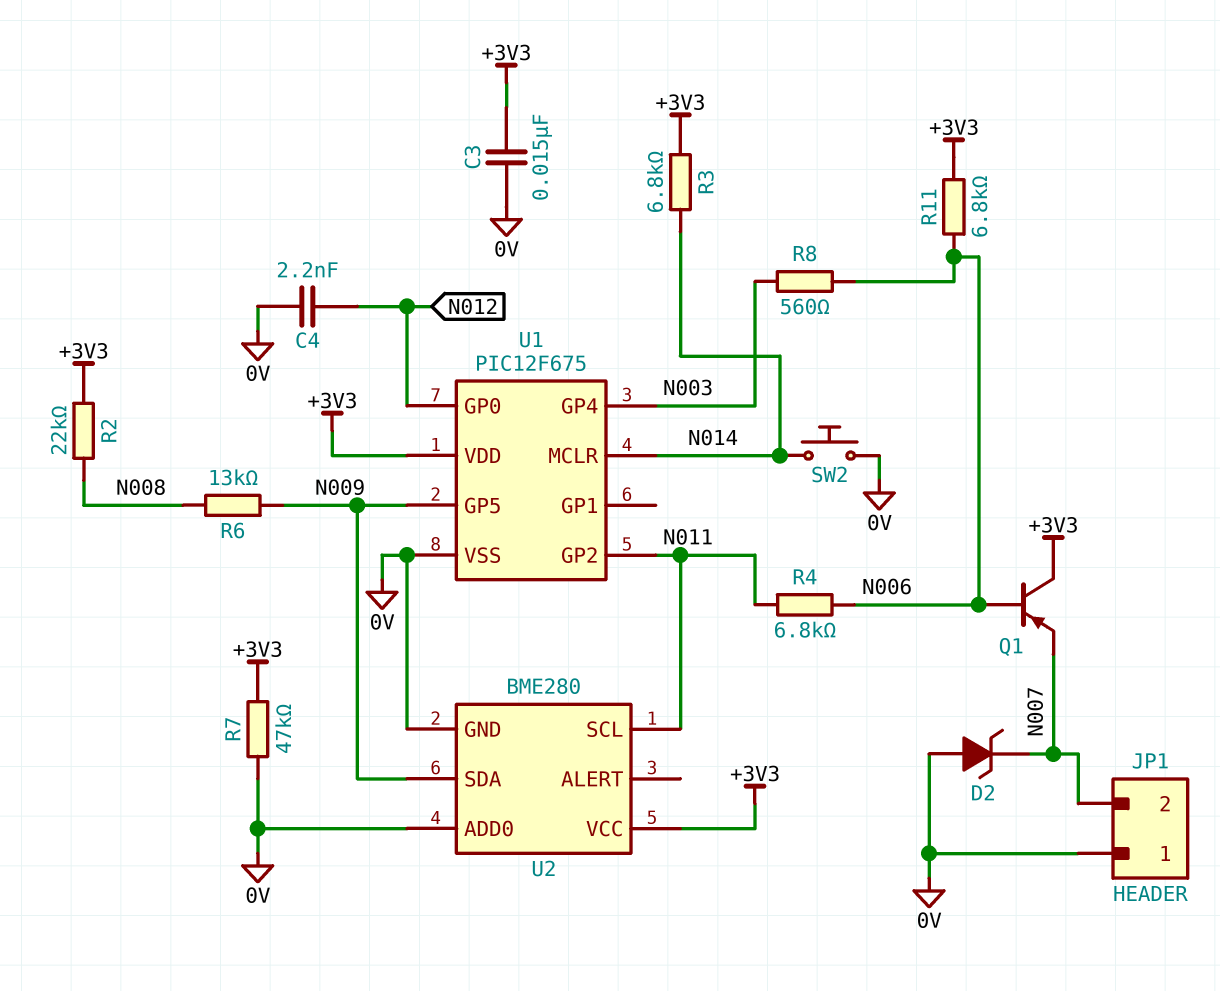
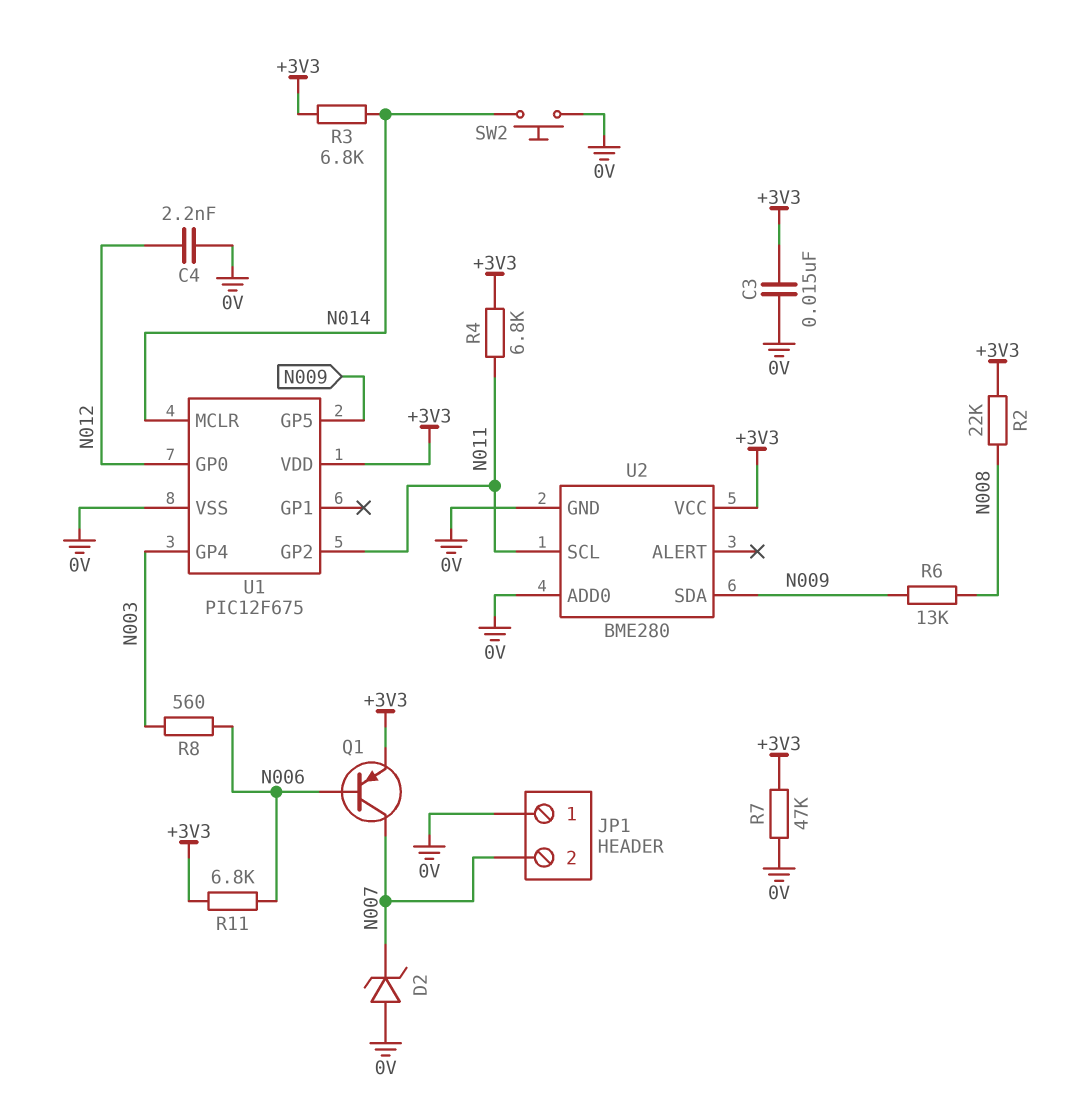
Q1: PNP (B N006, C +3V3, E N007) -> PNP (B N006, C N007, E +3V3)
R4: 6.8k (N006, N011) -> 6.8k (+3V3, N011)

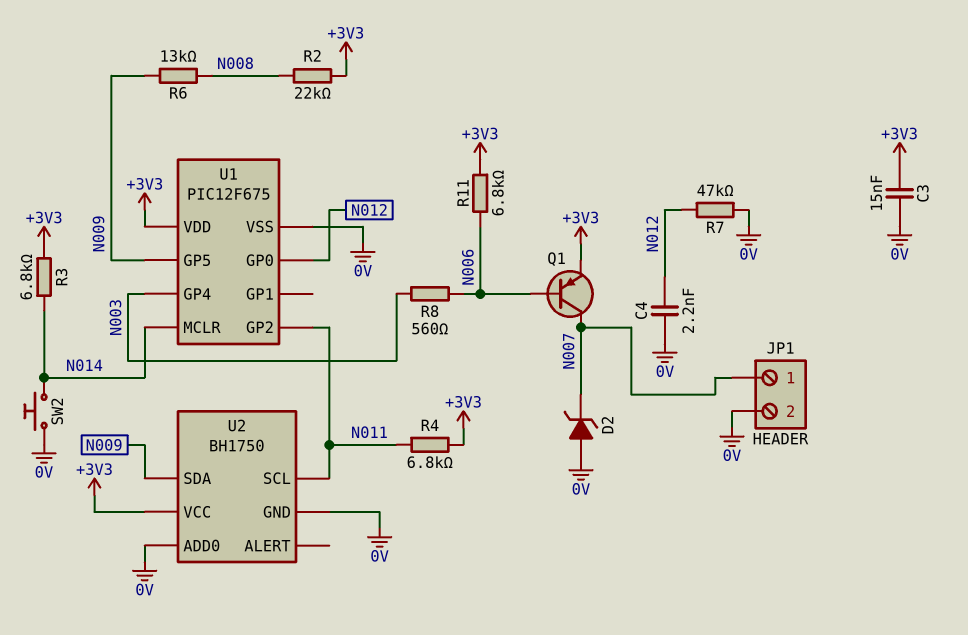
JP1 pin 1: 0V -> N007
JP1 pin 2: N007 -> 0V
R7: 47k (+3V3, 0V) -> 47k (0V, N012)
U2: BME280 -> BH1750

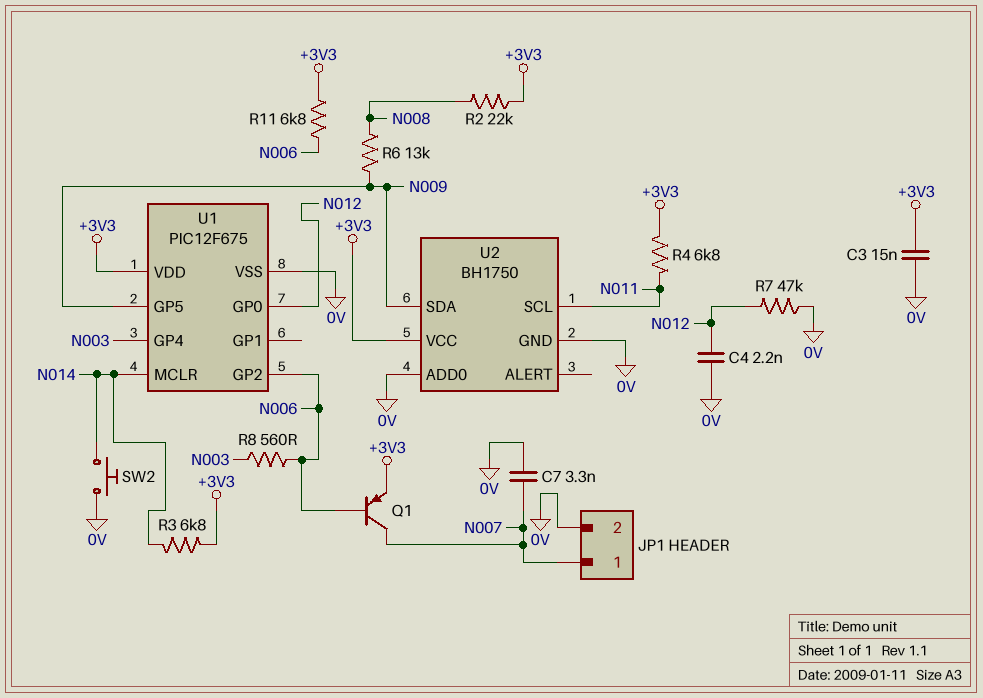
C7: none -> 3.3nF (0V, N007)
D2: zener (A 0V, K N007) -> none
U1 pin GP2: N011 -> N006

